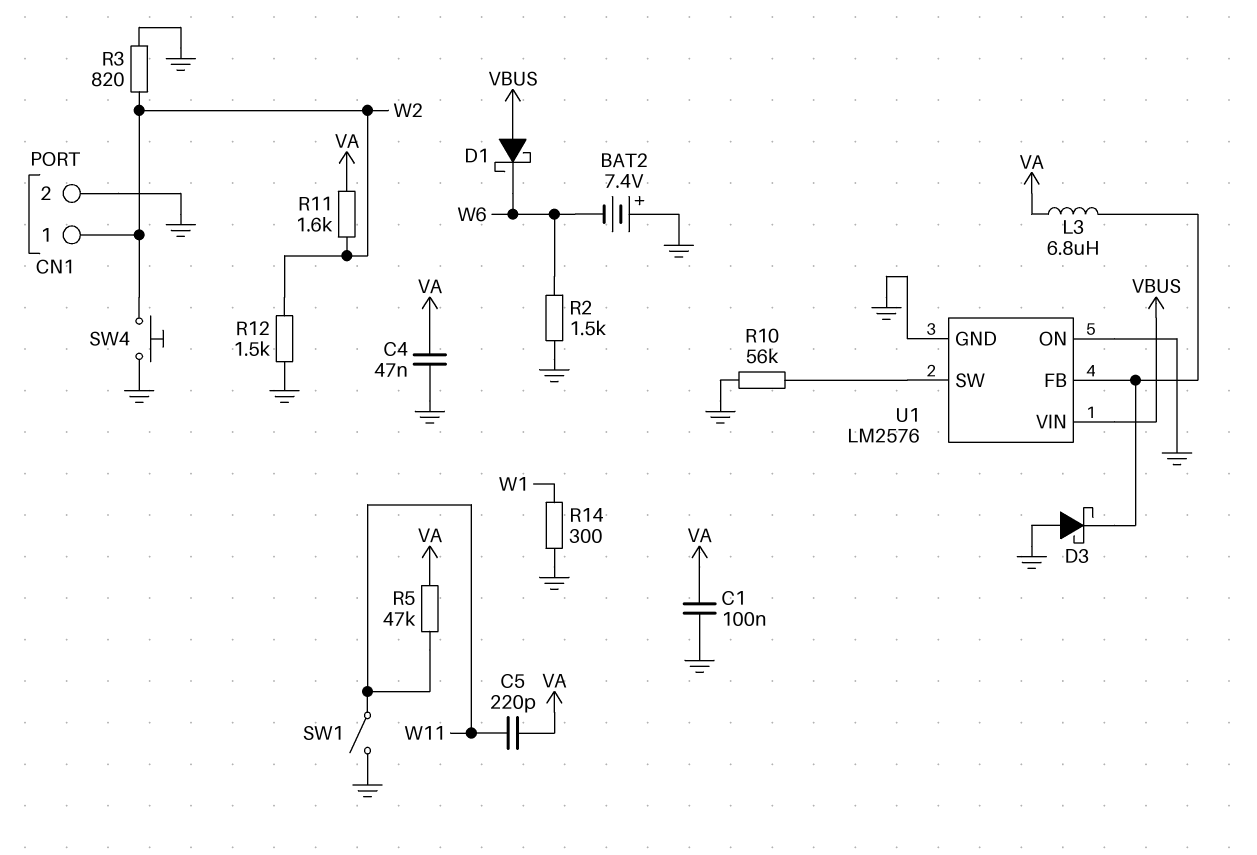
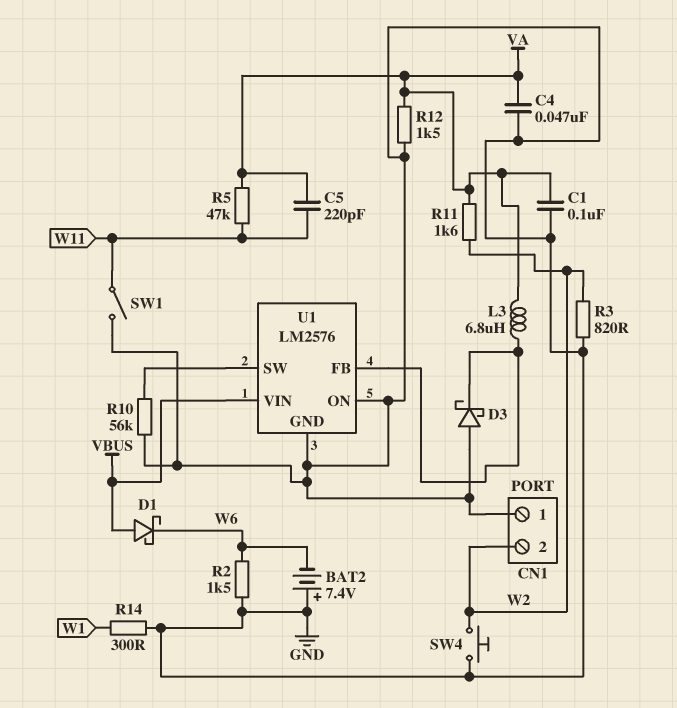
CN1 pin 1: W2 -> GND
CN1 pin 2: GND -> W2
R12: 1.5k (GND, W2) -> 1.5k (GND, VA)

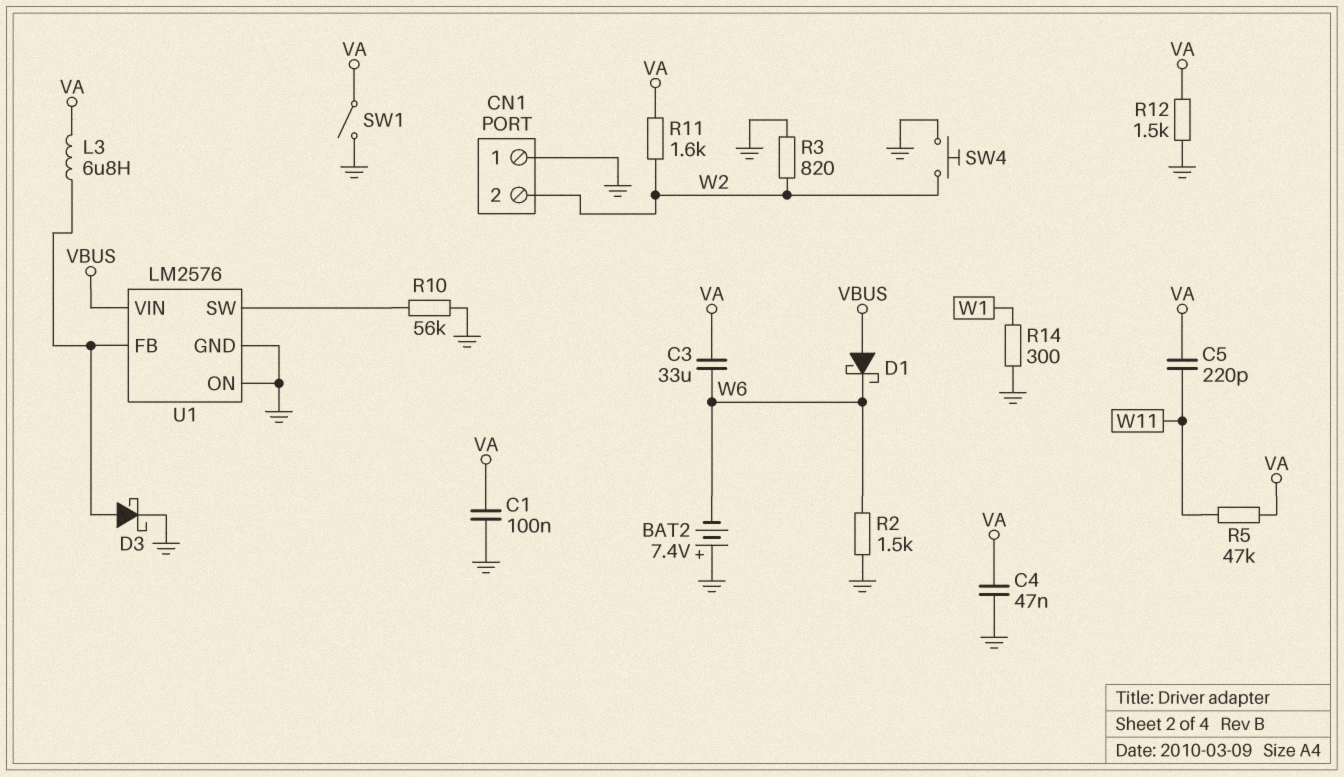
C3: none -> 33uF (VA, W6)
D3: schottky (A GND, K U1/FB) -> schottky (A U1/FB, K GND)
SW1: switch (GND, W11) -> switch (GND, VA)

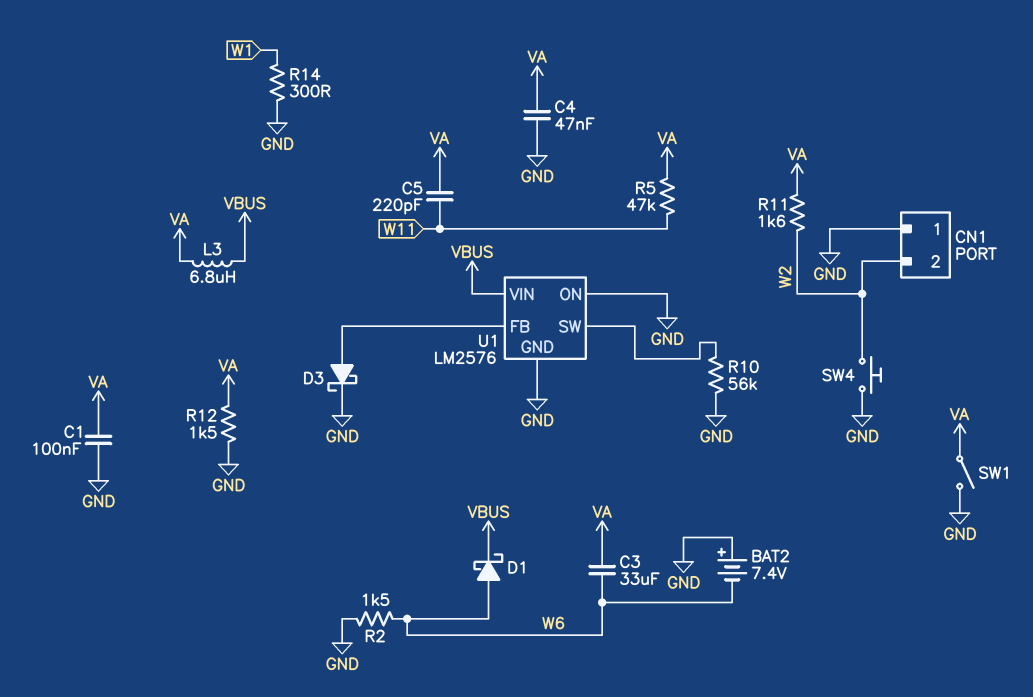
D1: schottky (A VBUS, K W6) -> schottky (A W6, K VBUS)
L3: 6.8uH (U1/FB, VA) -> 6.8uH (VA, VBUS)
R3: 820 (GND, W2) -> none

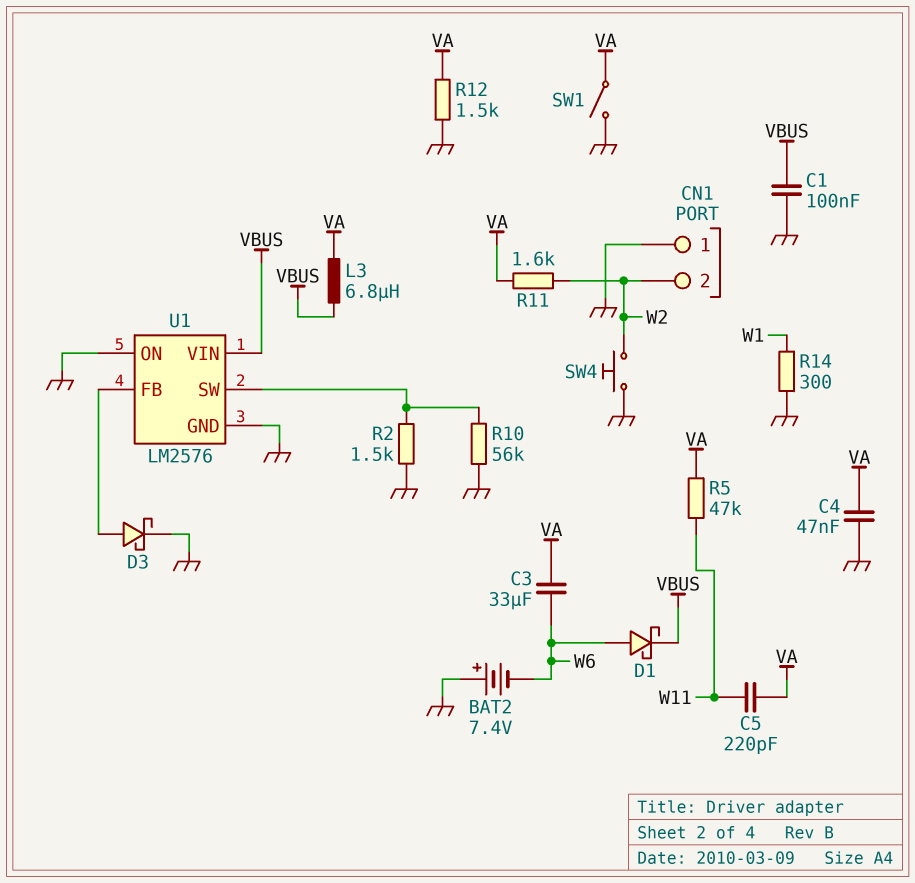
C1: 100nF (GND, VA) -> 100nF (GND, VBUS)
R2: 1.5k (GND, W6) -> 1.5k (GND, U1/SW)

